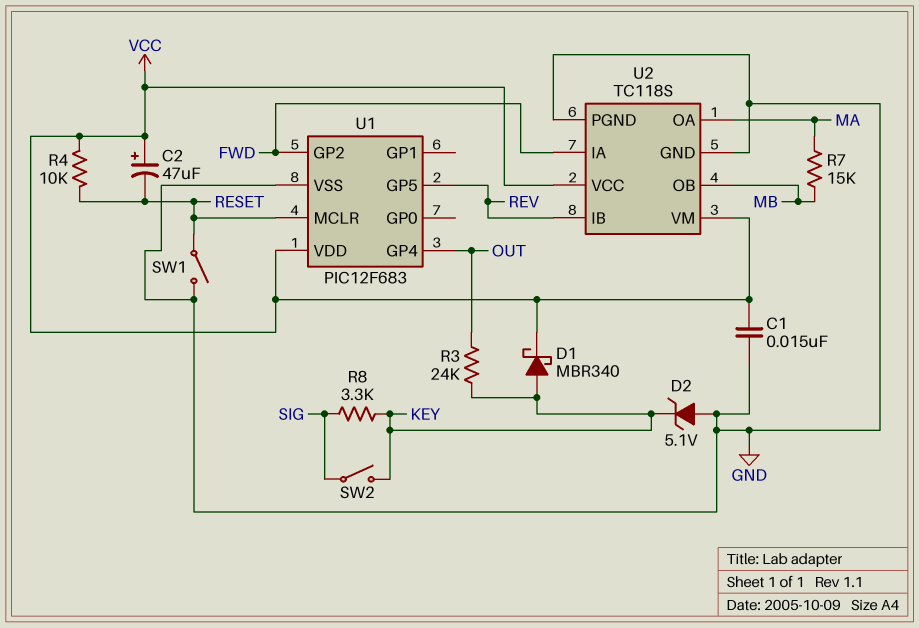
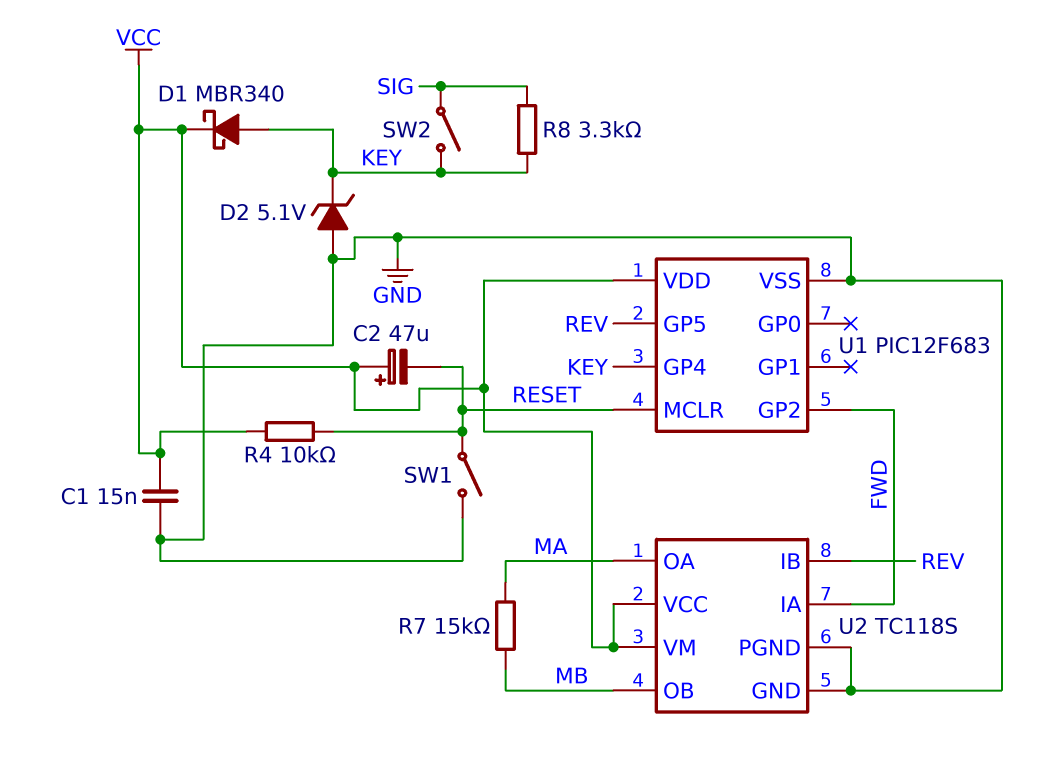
R3: 24k (KEY, OUT) -> none
U1 pin GP4: OUT -> KEY

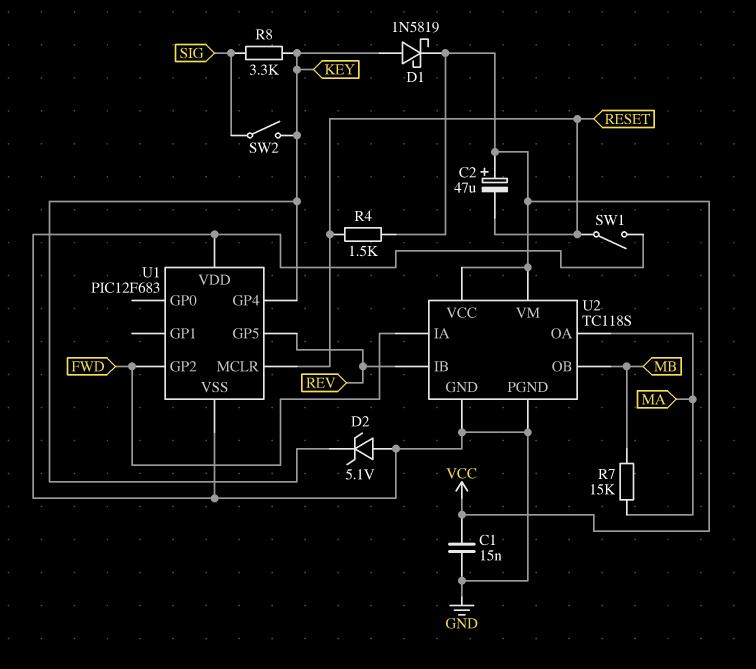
D1: schottky MBR340 (A KEY, K VCC) -> schottky 1N5819 (A KEY, K VCC)
R4: 10k (RESET, VCC) -> 1.5k (RESET, VCC)
U1 pin VDD: VCC -> GND

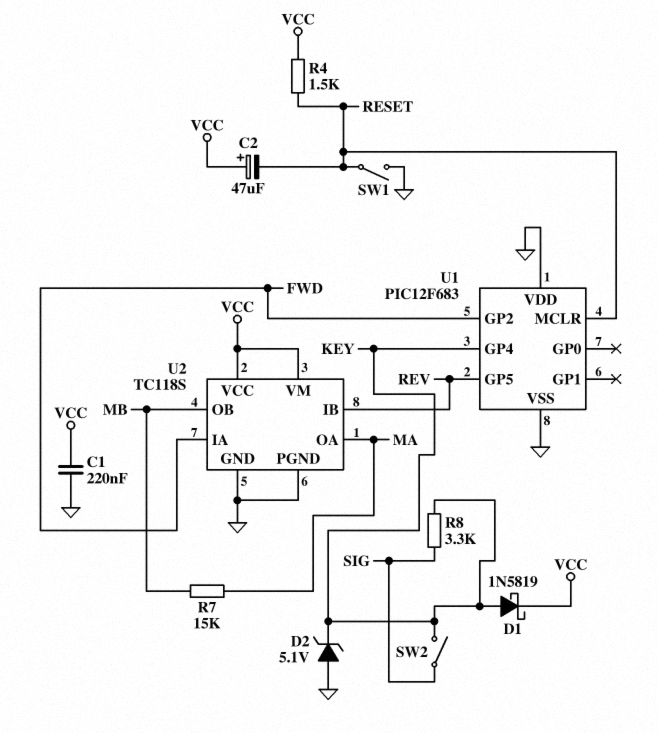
C1: 15nF (GND, VCC) -> 220nF (GND, VCC)

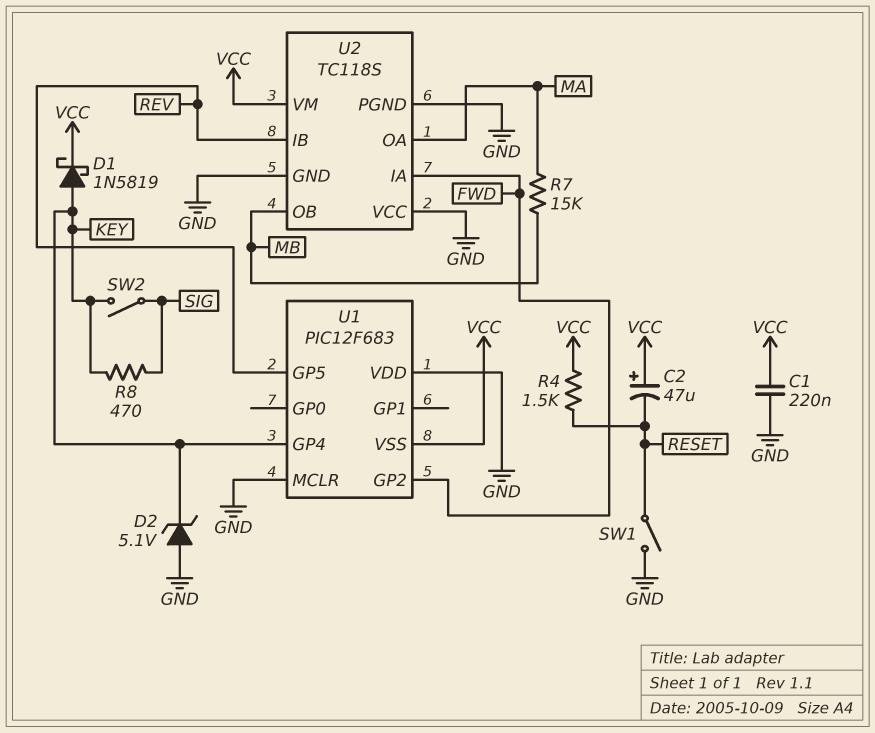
R8: 3.3k (KEY, SIG) -> 470 (KEY, SIG)
U1 pin MCLR: RESET -> GND
U1 pin VSS: GND -> VCC
U2 pin VCC: VCC -> GND

